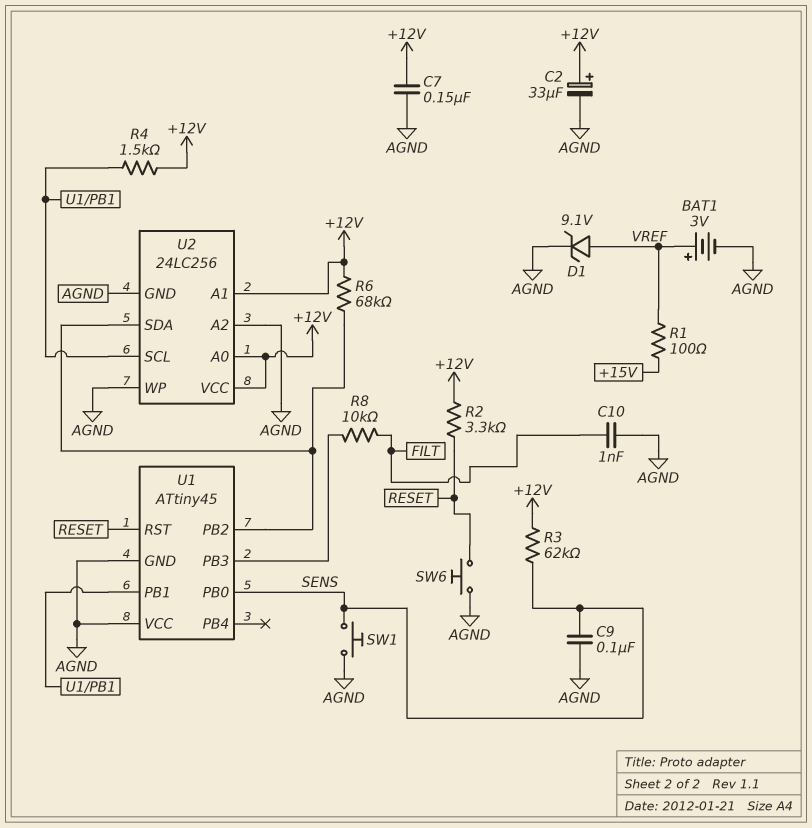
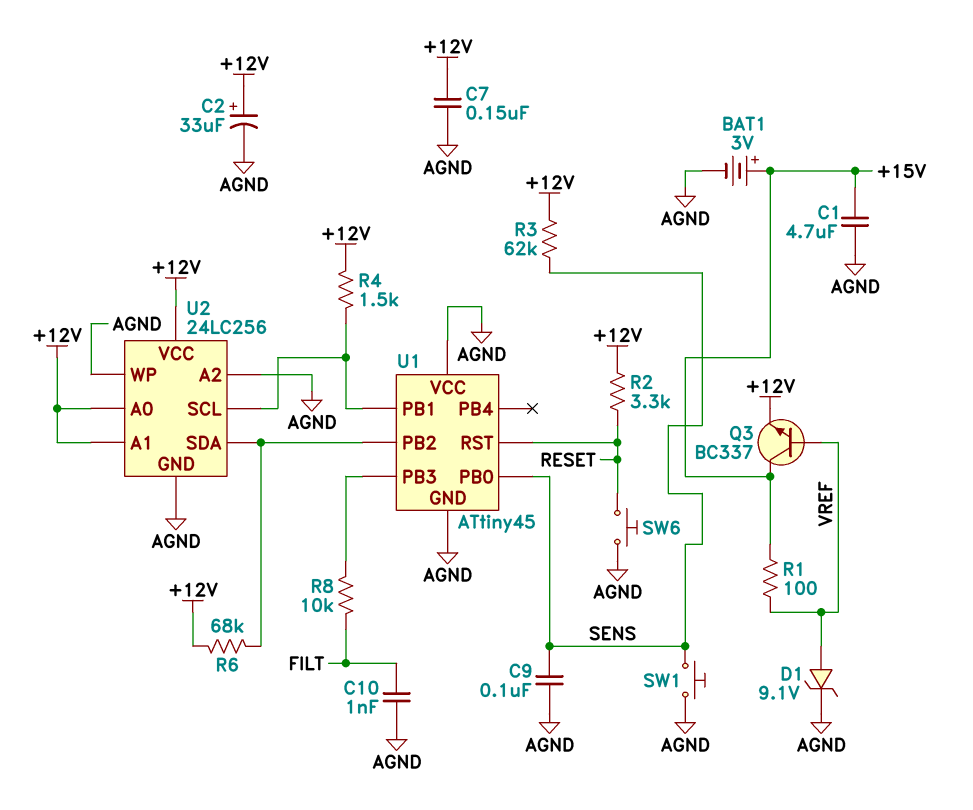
BAT1: 3V (plus VREF, minus AGND) -> 3V (plus +15V, minus AGND)
C1: none -> 4.7uF (+15V, AGND)
Q3: none -> NPN BC337 (B VREF, C +15V, E +12V)

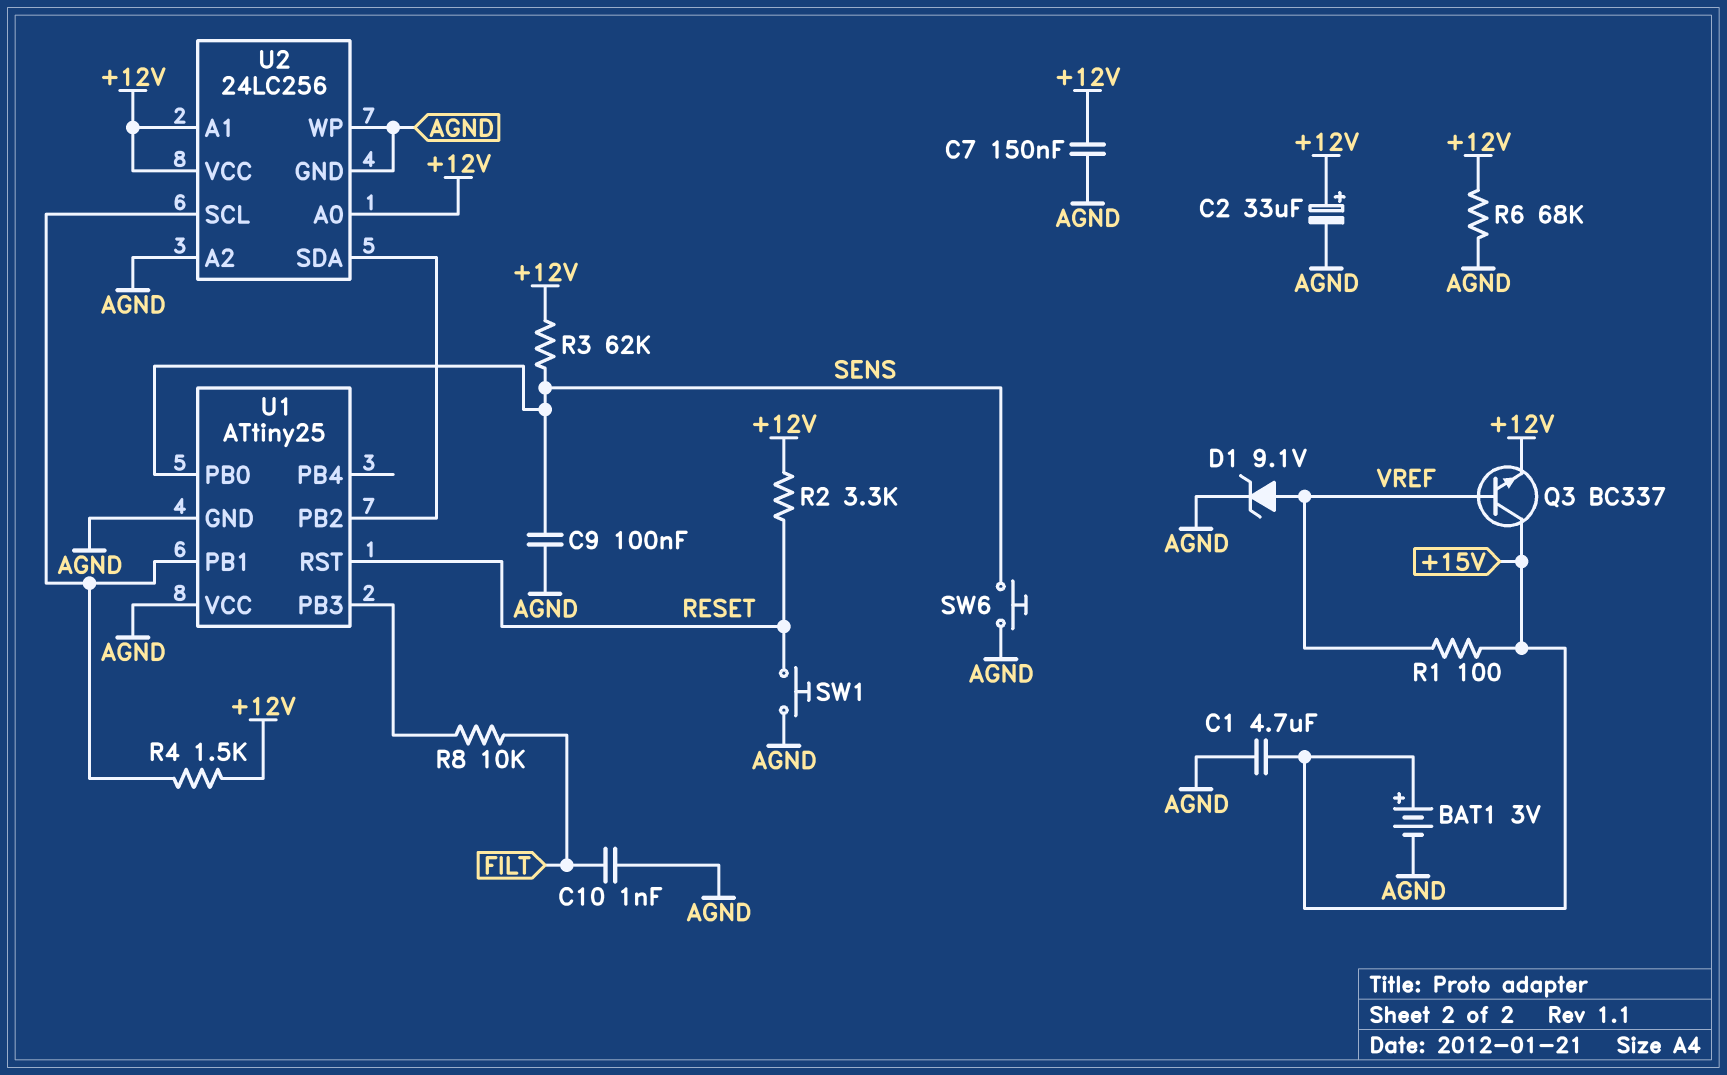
R6: 68k (+12V, U1/PB2) -> 68k (+12V, AGND)
SW1: button (AGND, SENS) -> button (AGND, RESET)
SW6: button (AGND, RESET) -> button (AGND, SENS)
U1: ATtiny45 -> ATtiny25

